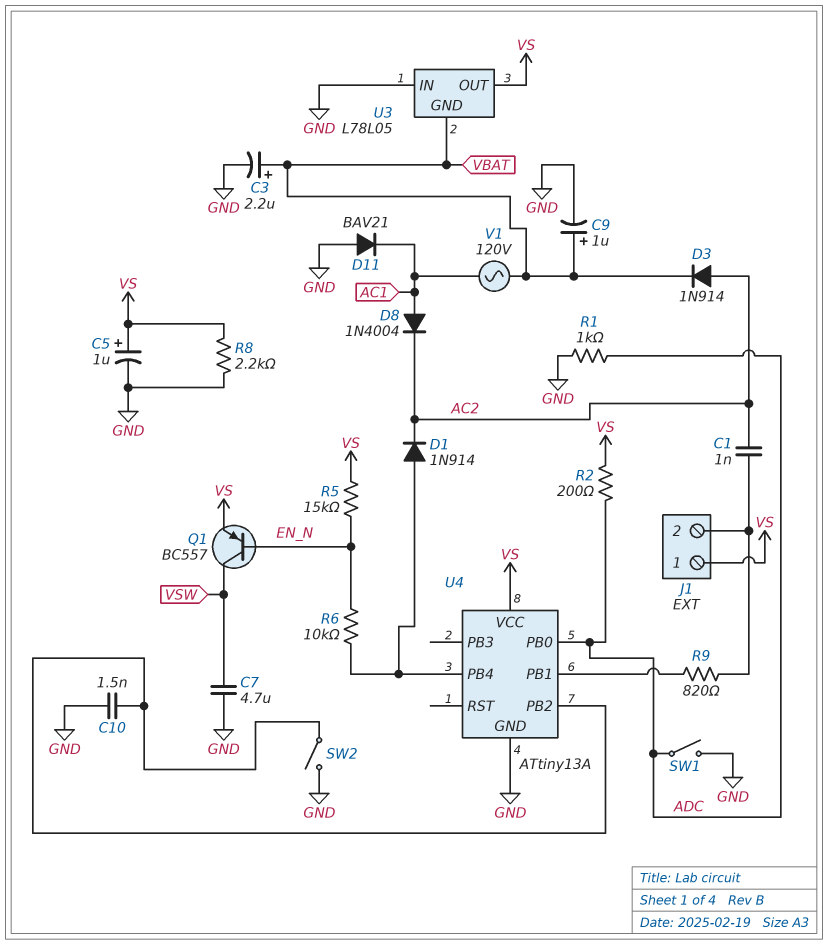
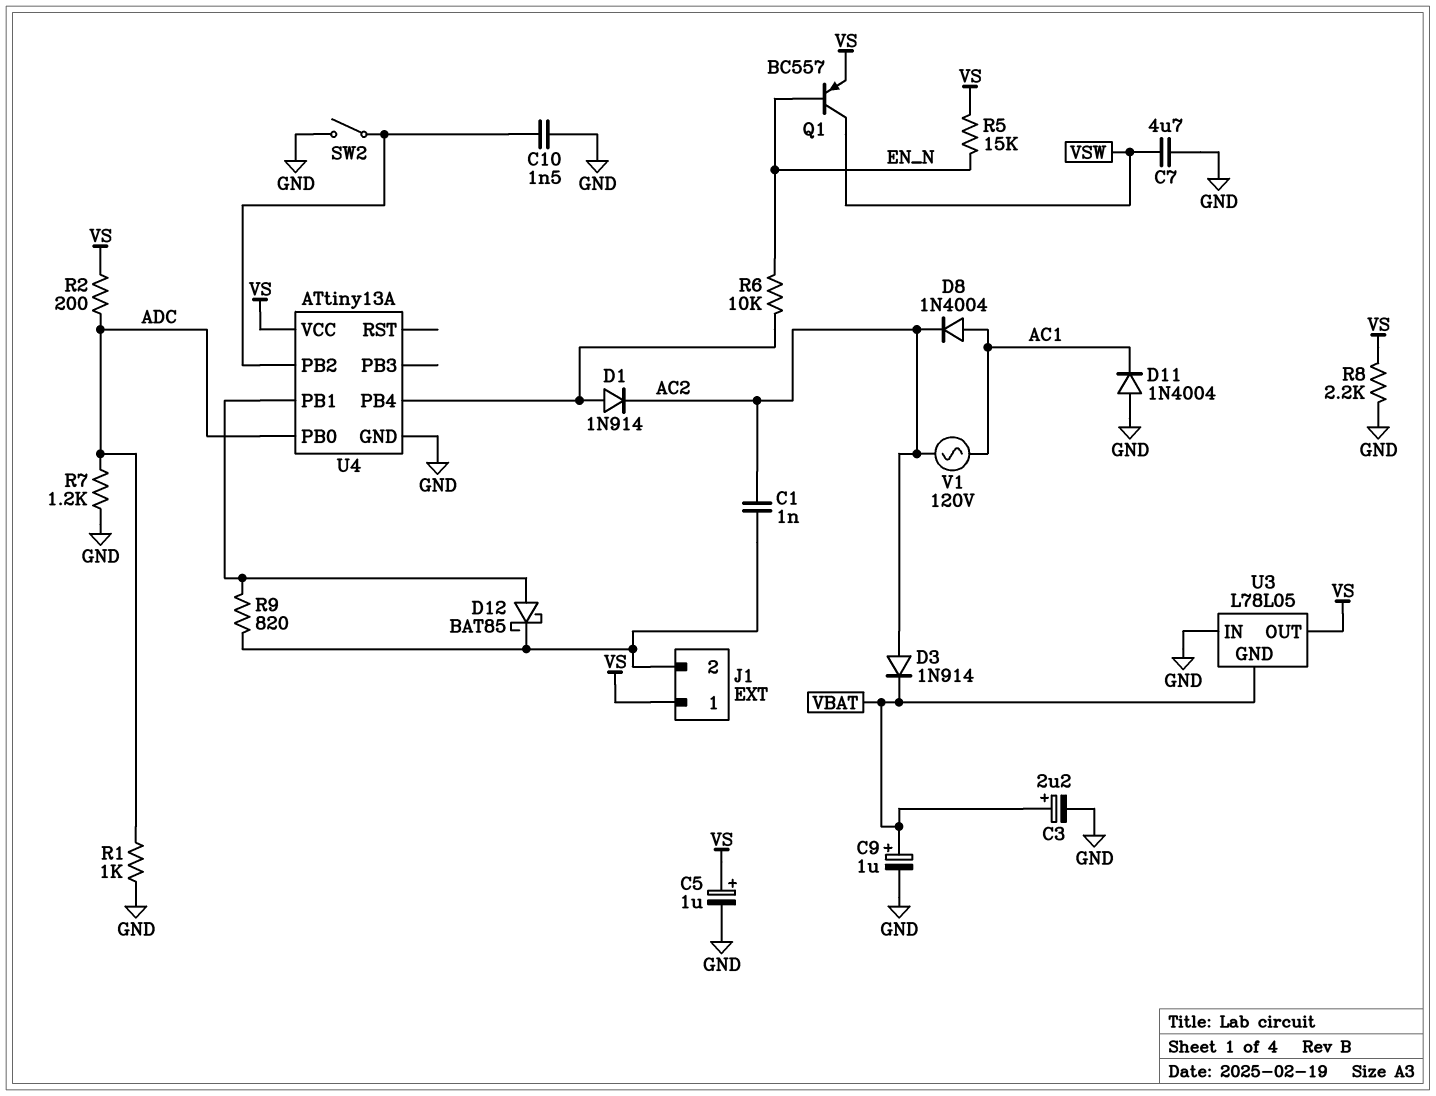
D11: diode BAV21 (A GND, K AC1) -> diode 1N4004 (A GND, K AC1)
D12: none -> schottky BAT85 (A U4/PB1, K J1/2)
R7: none -> 1.2k (ADC, GND)
SW1: switch (ADC, GND) -> none
V1: AC 120V (AC1, VBAT) -> AC 120V (AC1, AC2)

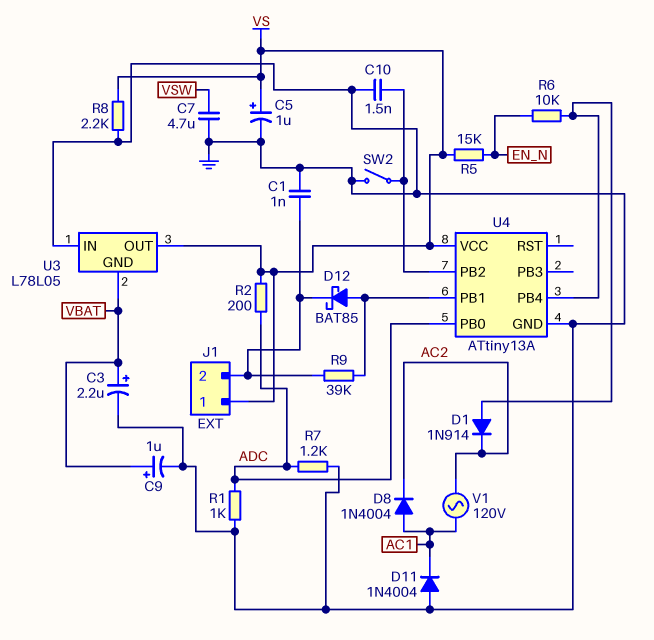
C1: 1nF (AC2, J1/2) -> 1nF (GND, J1/2)
D3: diode 1N914 (A AC2, K VBAT) -> none
Q1: PNP BC557 (B EN_N, C VSW, E VS) -> none
R9: 820 (J1/2, U4/PB1) -> 39k (J1/2, U4/PB1)

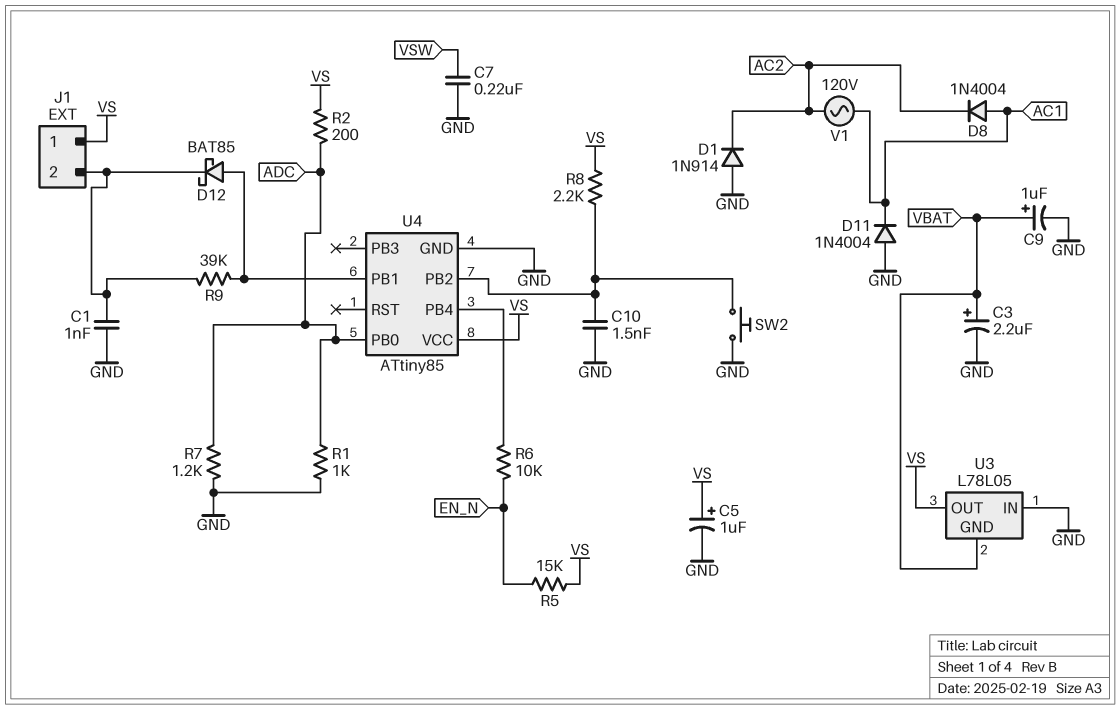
C7: 4.7uF (GND, VSW) -> 220nF (GND, VSW)
D1: diode 1N914 (A U4/PB4, K AC2) -> diode 1N914 (A GND, K AC2)
R8: 2.2k (GND, VS) -> 2.2k (U4/PB2, VS)
SW2: switch (GND, U4/PB2) -> button (GND, U4/PB2)
U4: ATtiny13A -> ATtiny85

